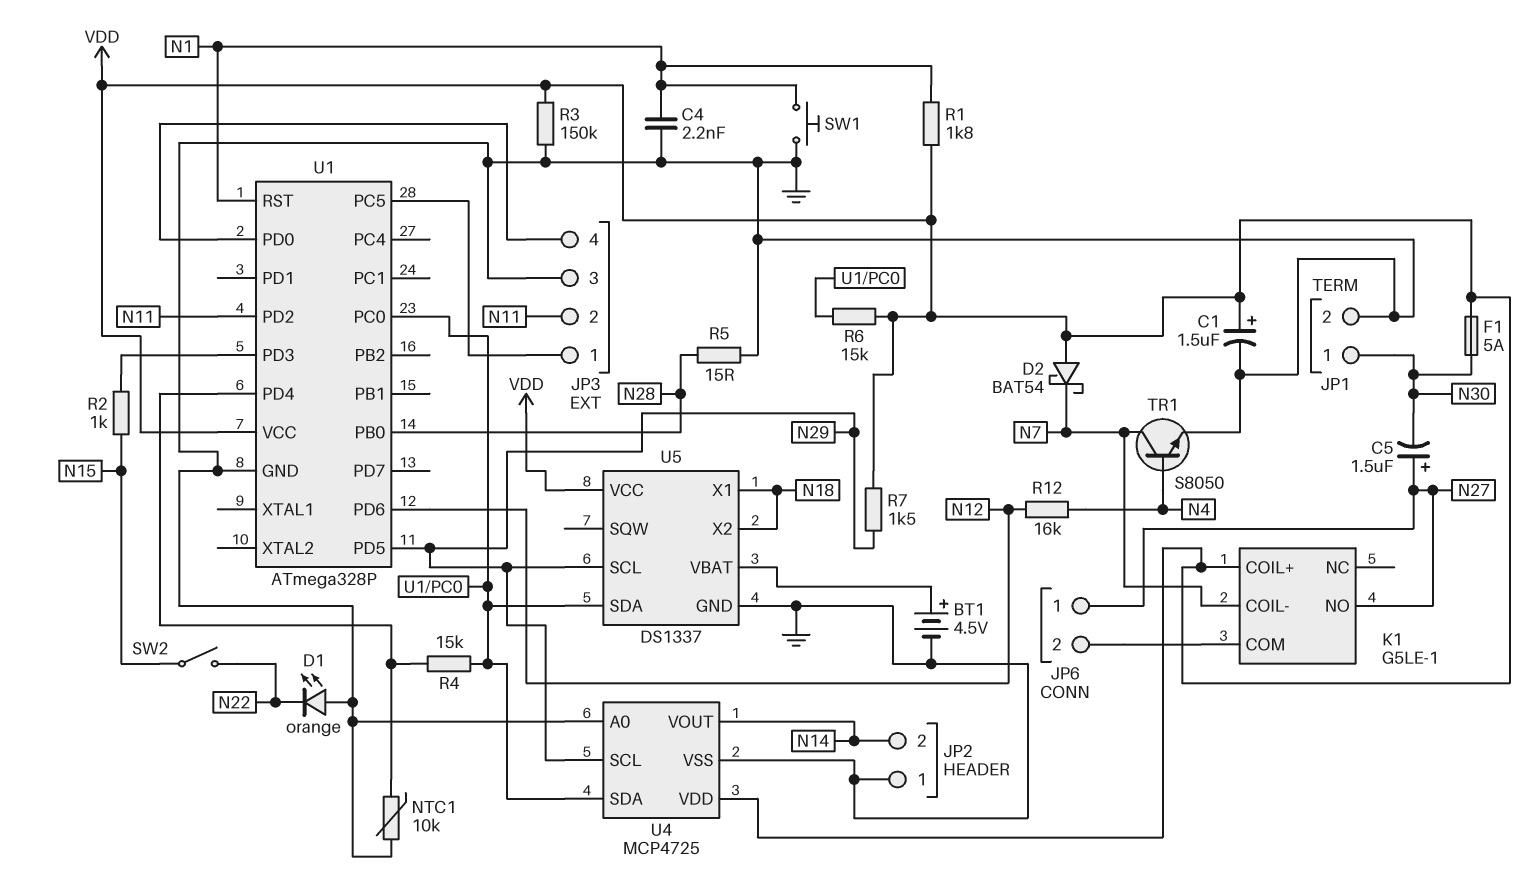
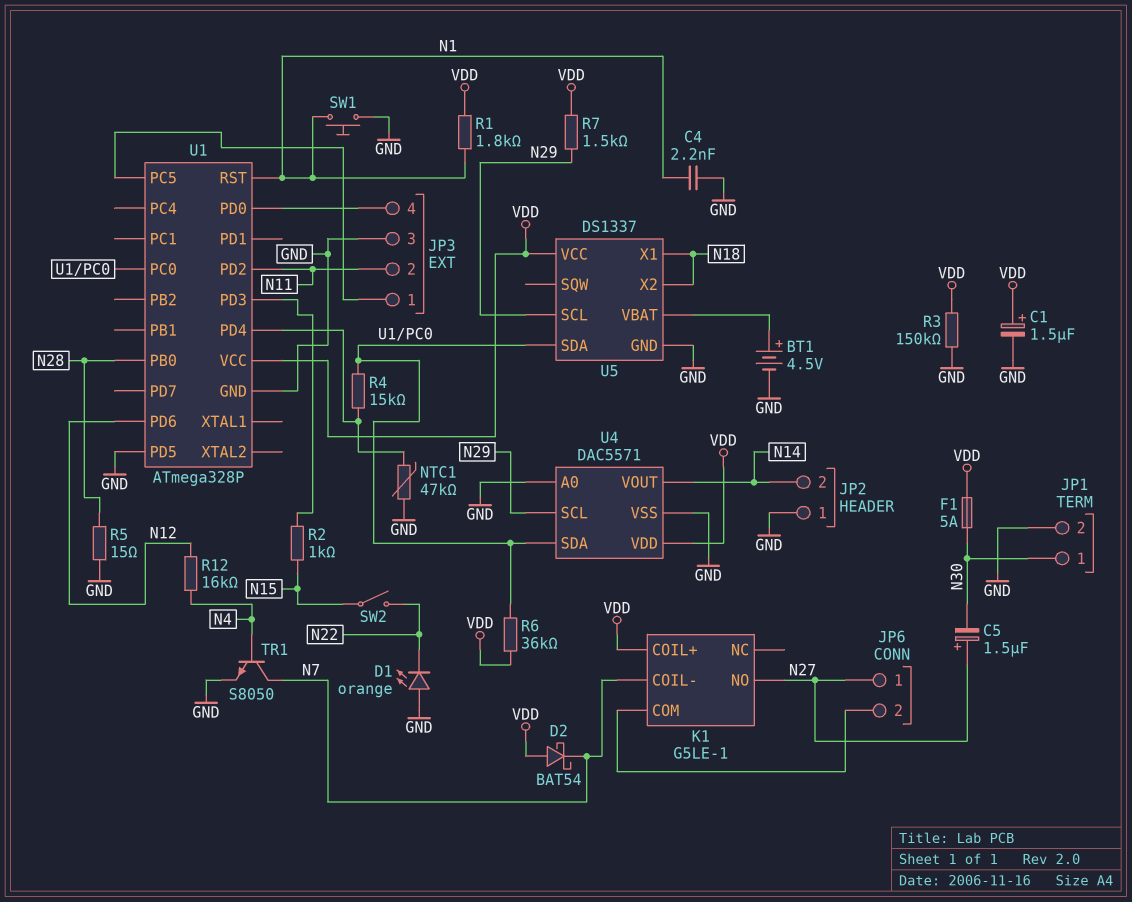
NTC1: 10k (GND, U1/PD4) -> 47k (GND, U1/PD4)
R6: 15k (U1/PC0, VDD) -> 36k (U1/PC0, VDD)
U1 pin PD5: N29 -> GND
U4: MCP4725 -> DAC5571

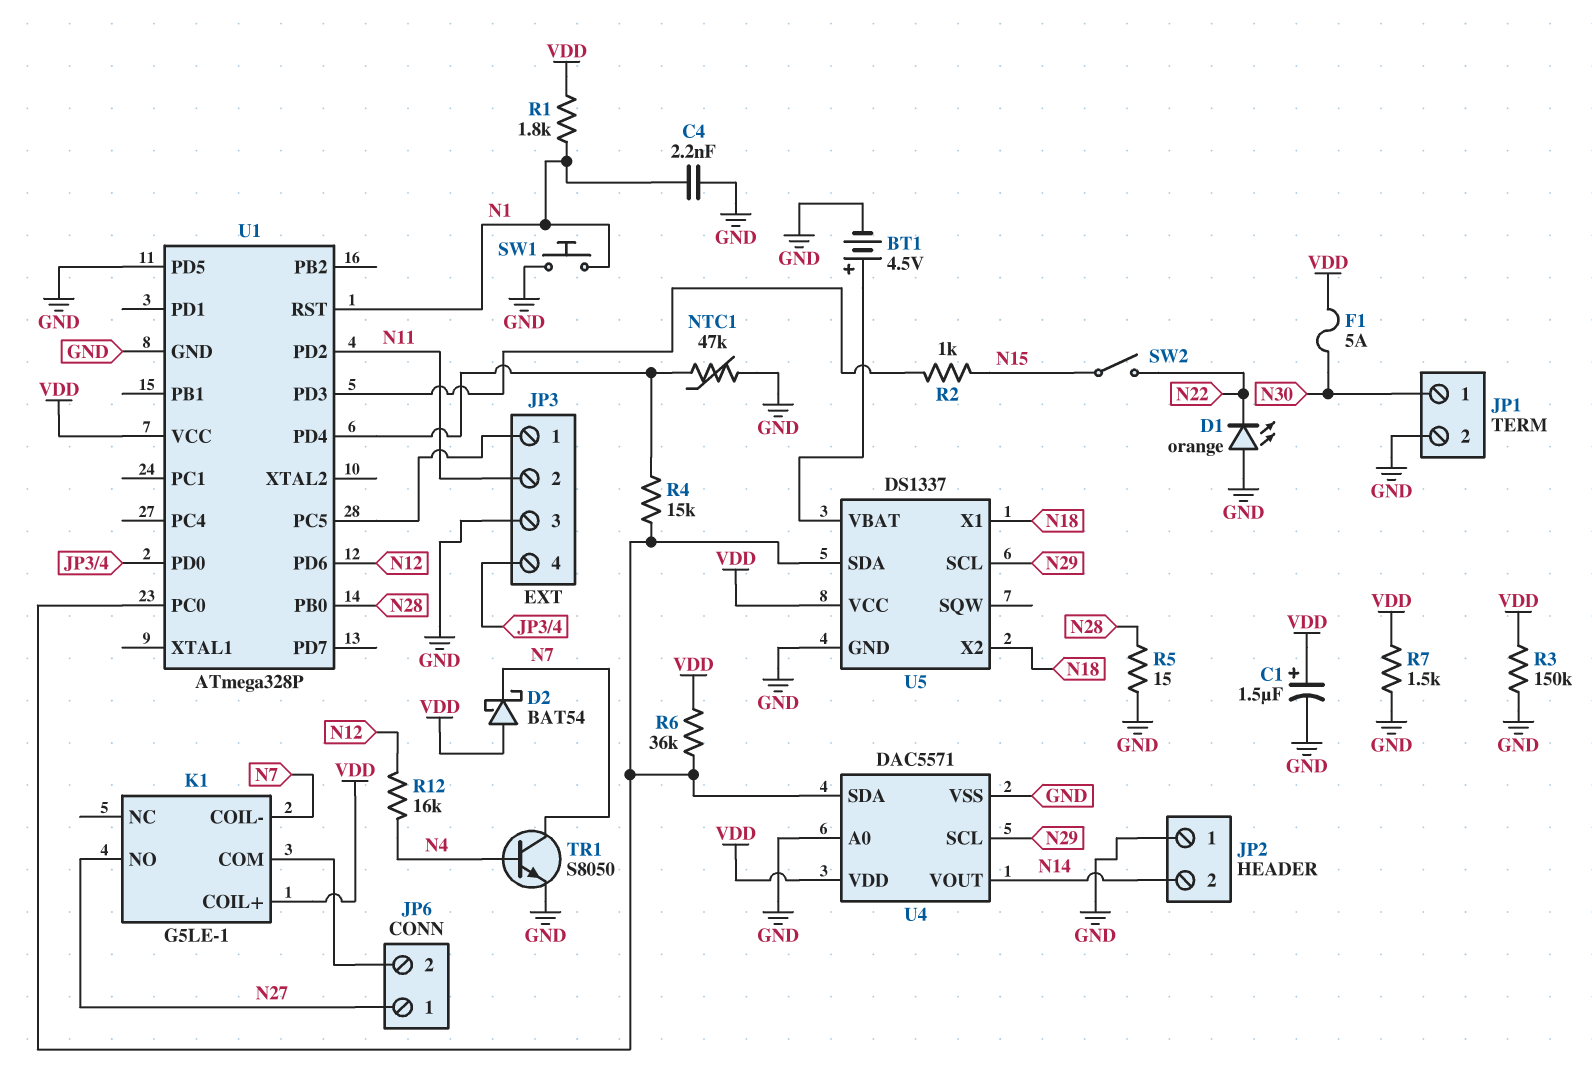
C5: 1.5uF (plus N27, minus N30) -> none
R7: 1.5k (N29, VDD) -> 1.5k (GND, VDD)

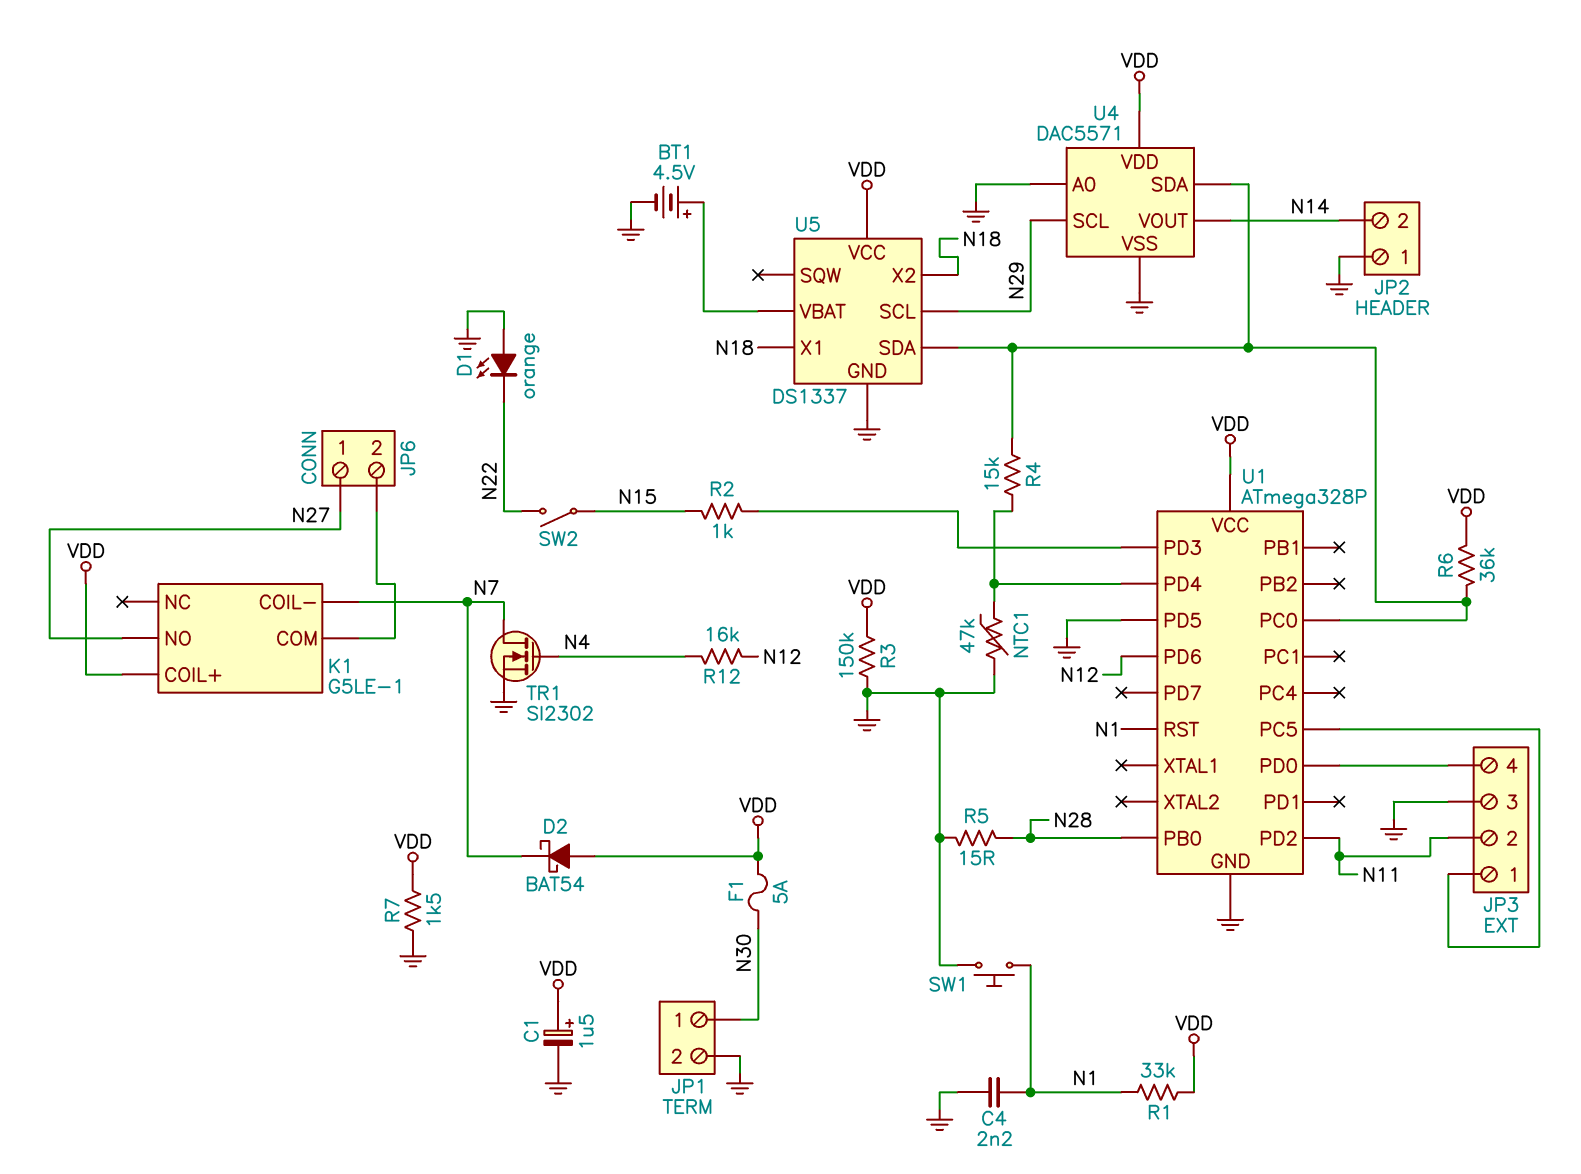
R1: 1.8k (N1, VDD) -> 33k (N1, VDD)
TR1: NPN S8050 (B N4, C N7, E GND) -> NMOS SI2302 (G N4, D N7, S GND)

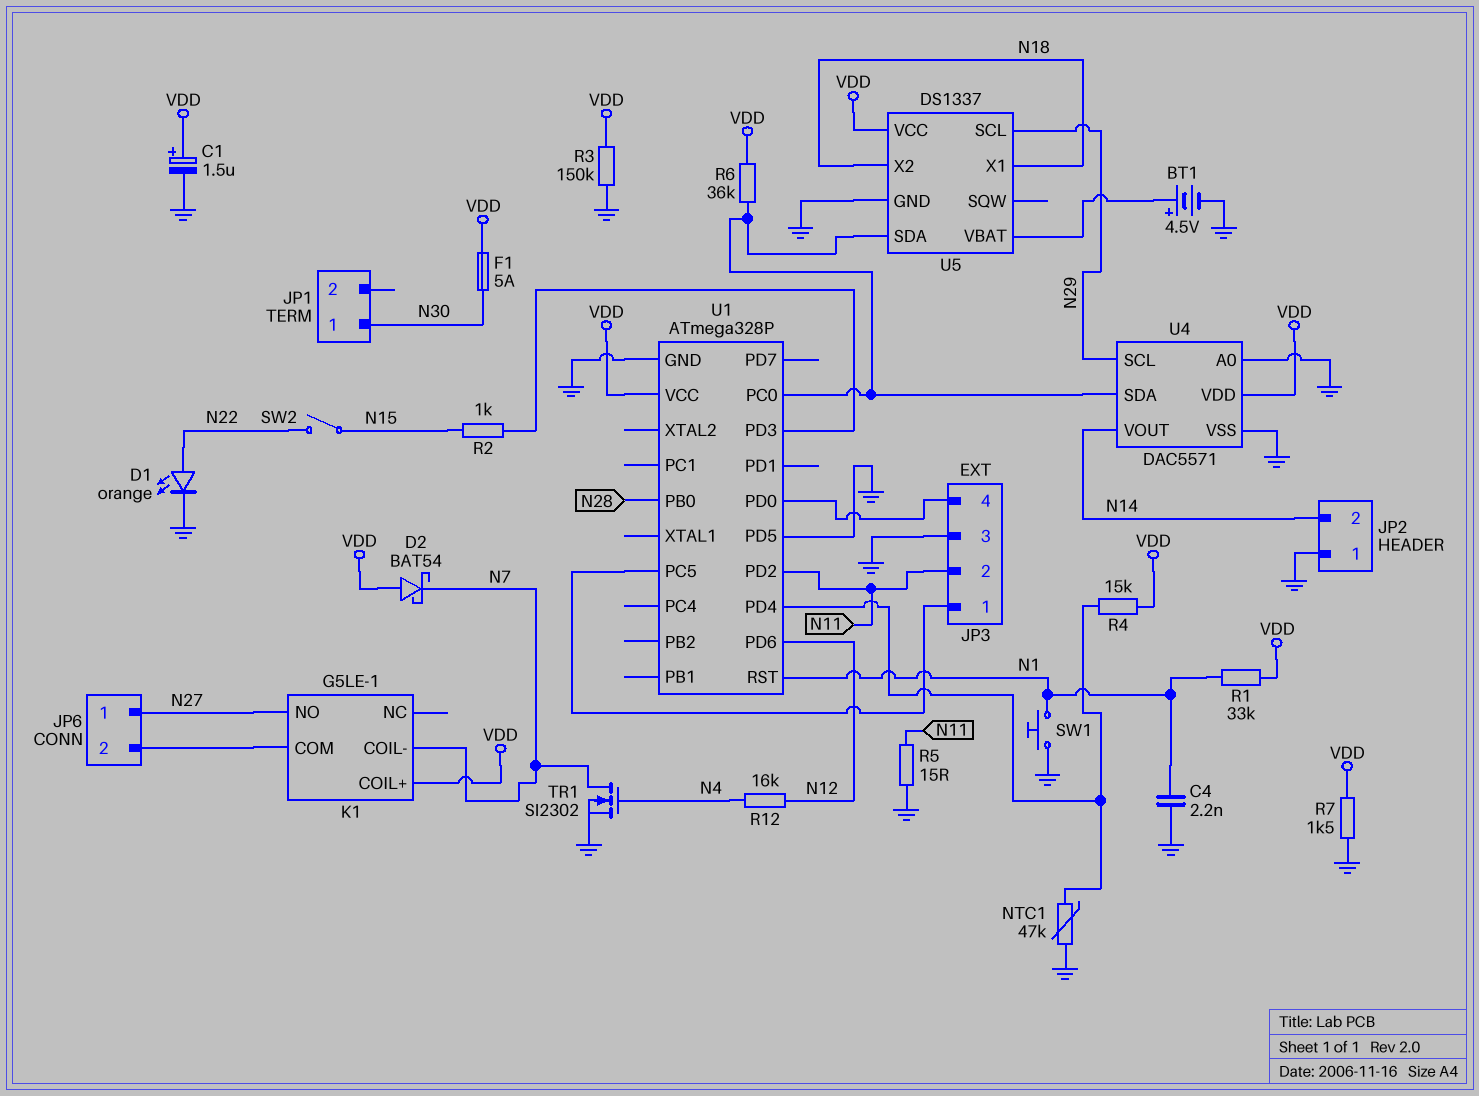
D1: LED orange (A GND, K N22) -> LED orange (A N22, K GND)
JP1 pin 2: GND -> none
R4: 15k (U1/PC0, U1/PD4) -> 15k (U1/PD4, VDD)
R5: 15 (GND, N28) -> 15 (GND, N11)

